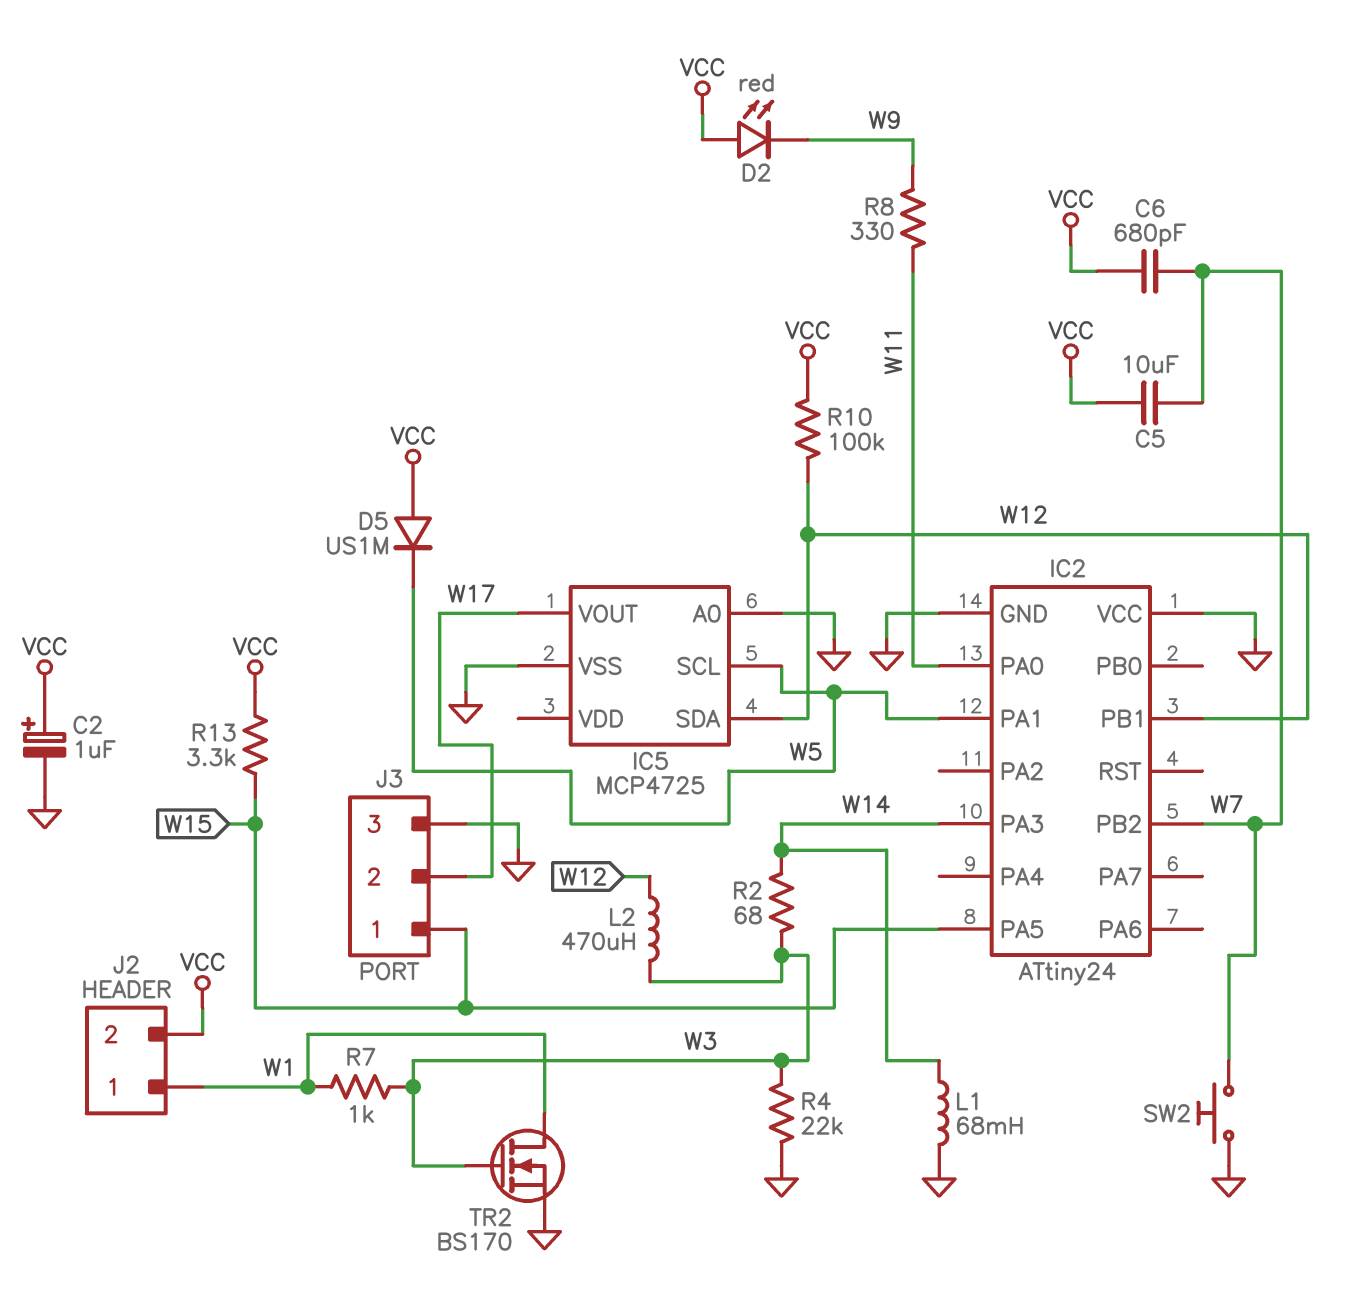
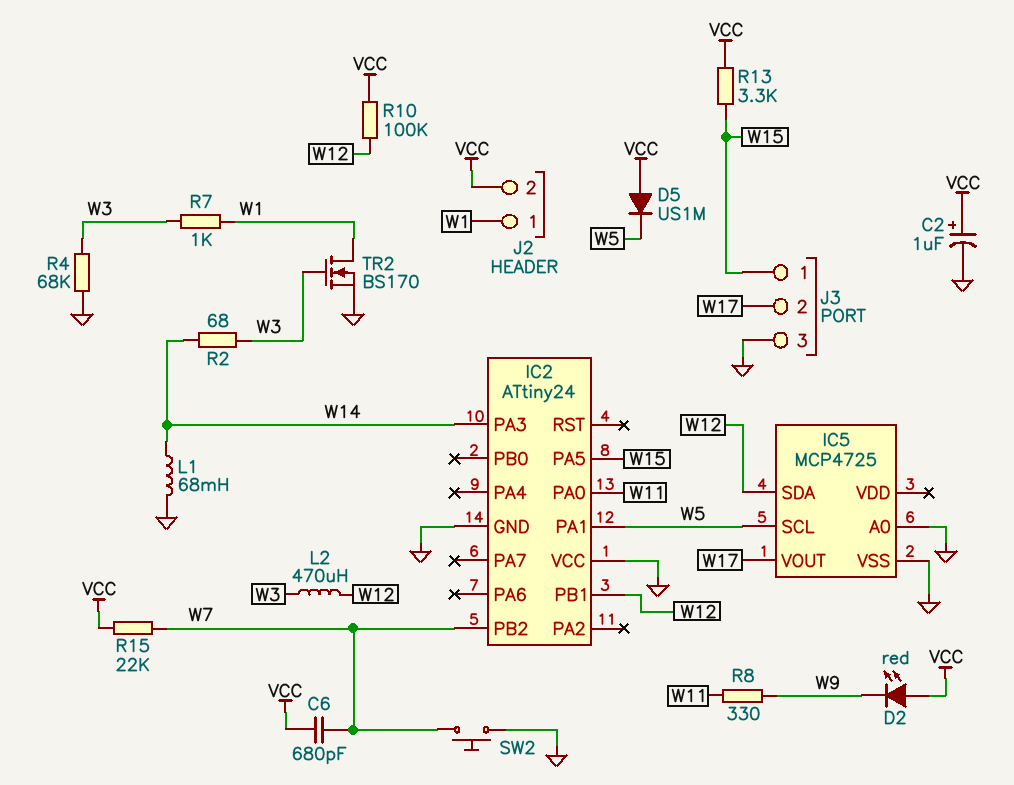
C5: 10uF (VCC, W7) -> none
R4: 22k (GND, W3) -> 68k (GND, W3)
R15: none -> 22k (VCC, W7)

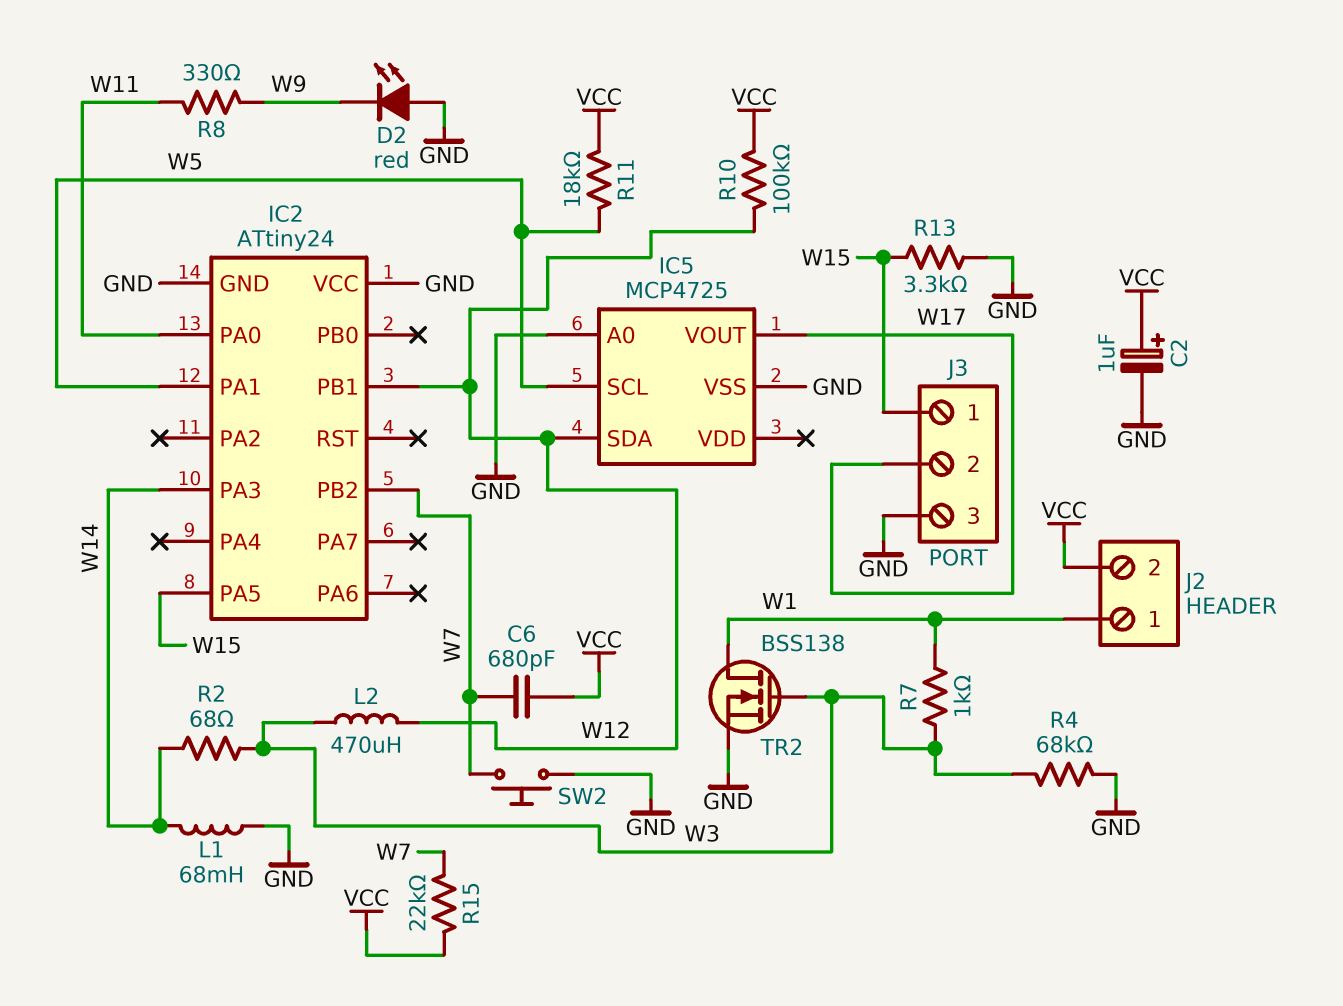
D2: LED red (A VCC, K W9) -> LED red (A GND, K W9)
D5: diode US1M (A VCC, K W5) -> none
R11: none -> 18k (VCC, W5)
R13: 3.3k (VCC, W15) -> 3.3k (GND, W15)
TR2: NMOS BS170 (G W3, D W1, S GND) -> NMOS BSS138 (G W3, D W1, S GND)

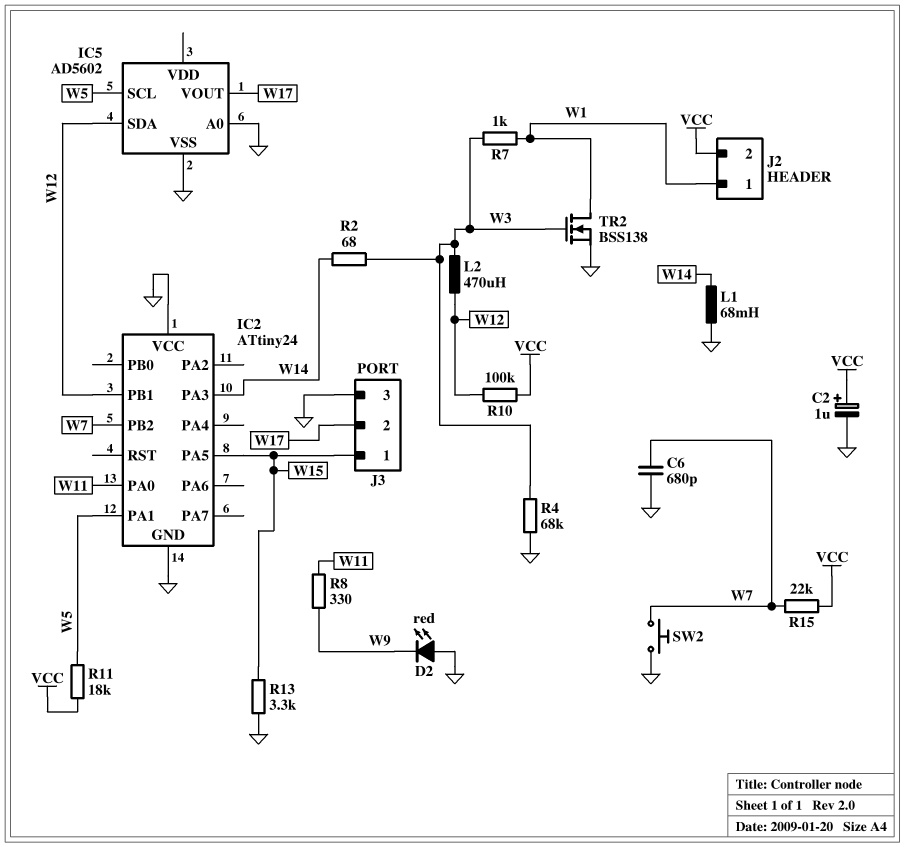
C6: 680pF (VCC, W7) -> 680pF (GND, W7)
IC5: MCP4725 -> AD5602

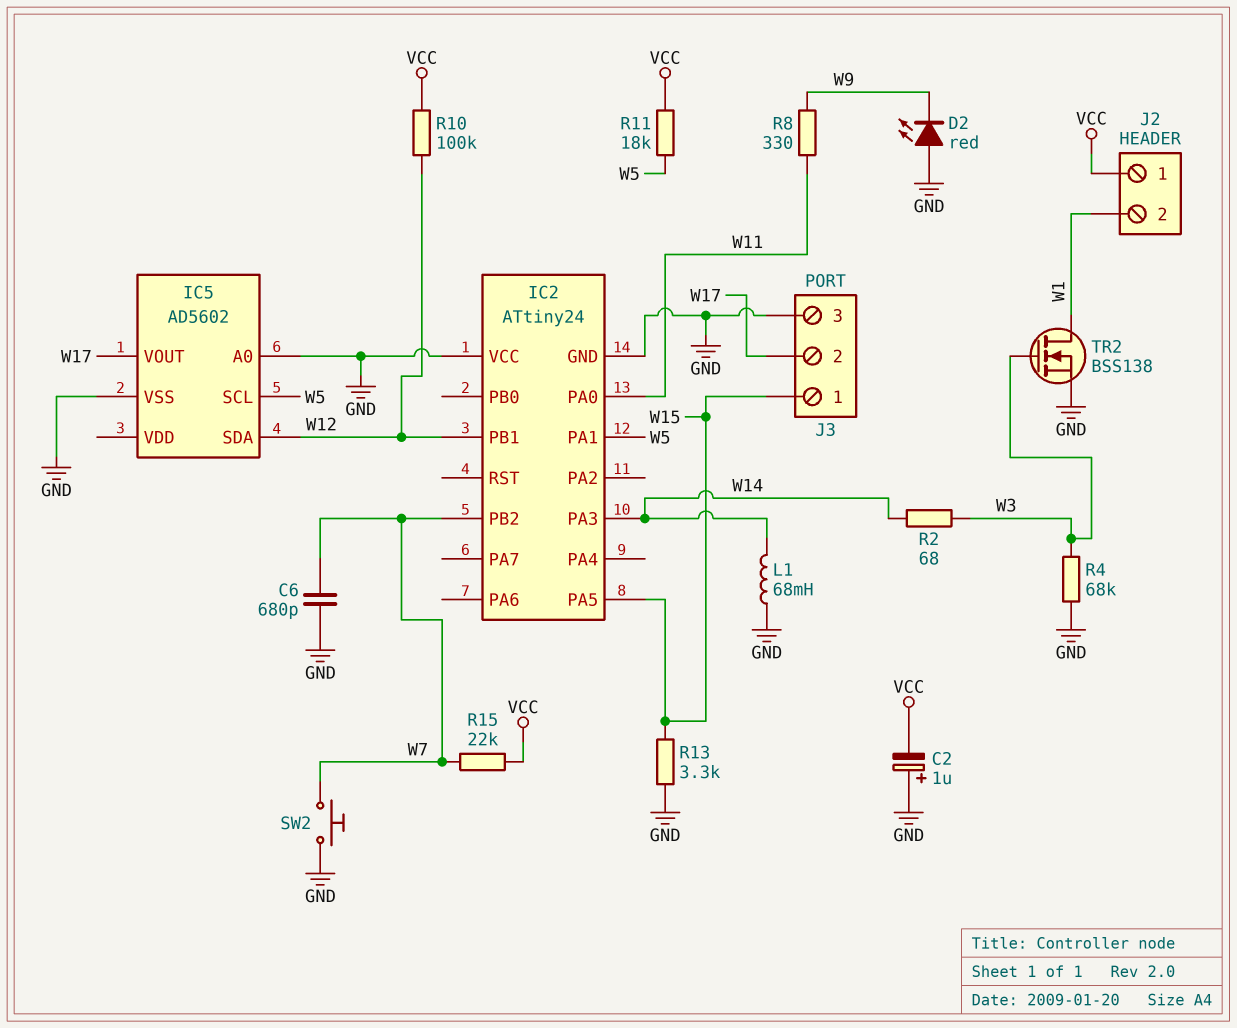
C2: 1uF (plus VCC, minus GND) -> 1uF (plus GND, minus VCC)
J2 pin 1: W1 -> VCC
J2 pin 2: VCC -> W1
L2: 470uH (W3, W12) -> none
R7: 1k (W1, W3) -> none

